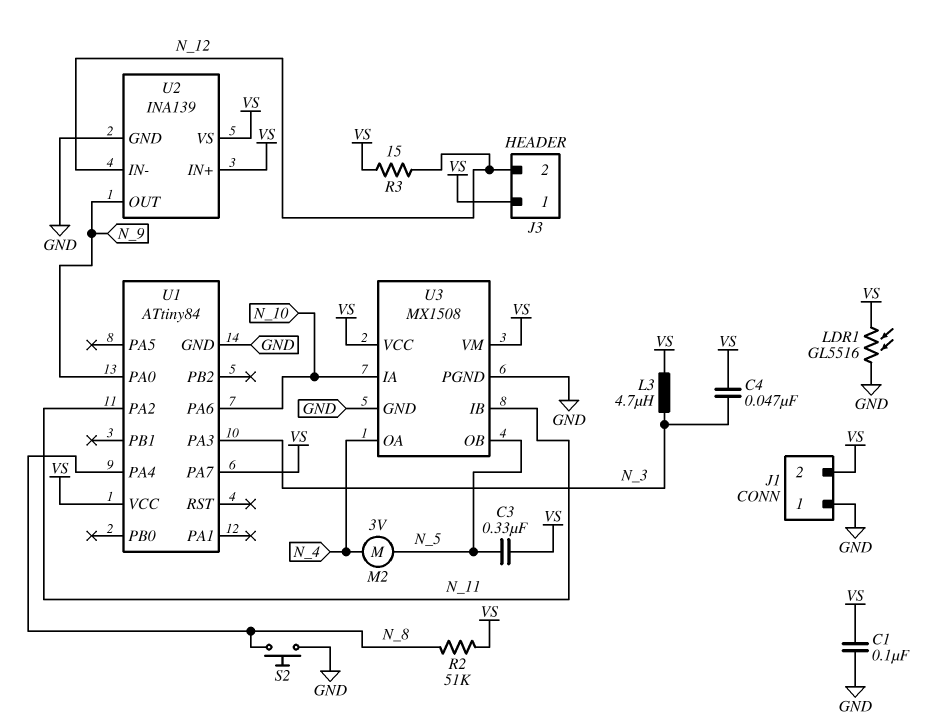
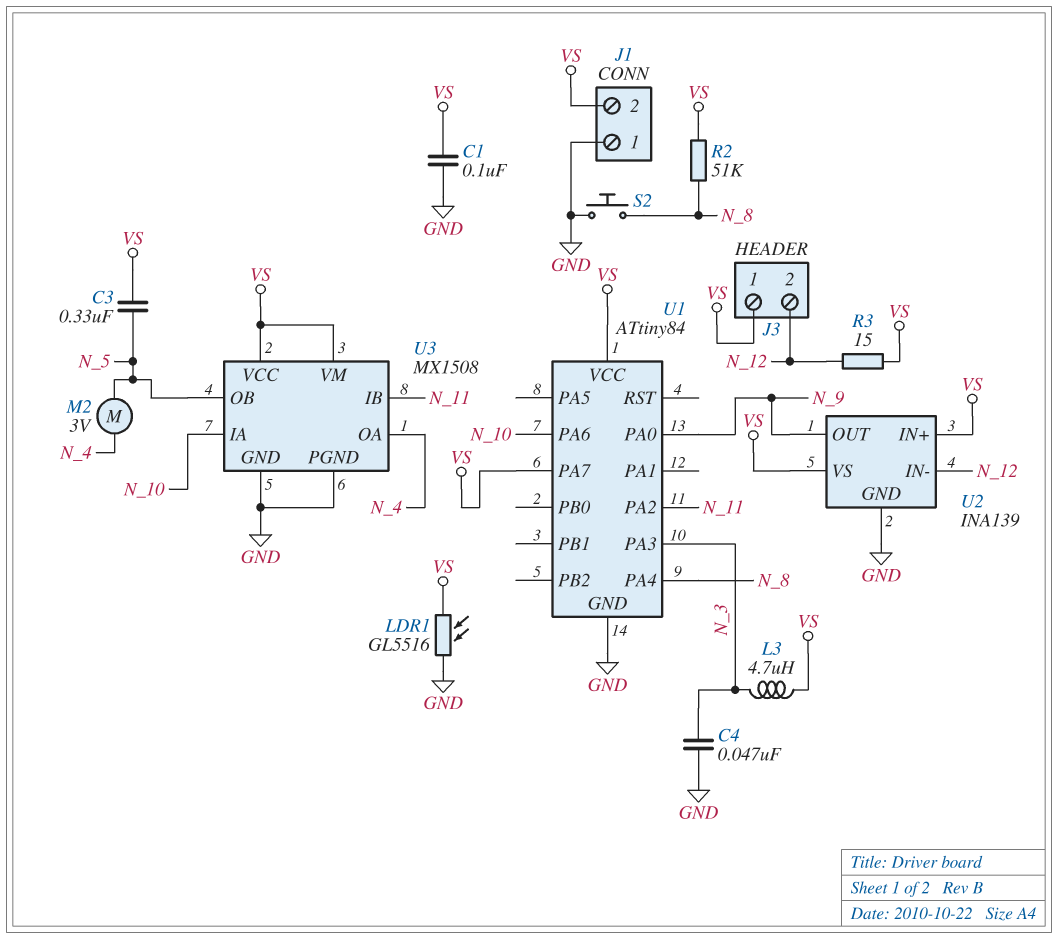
C4: 47nF (N_3, VS) -> 47nF (GND, N_3)

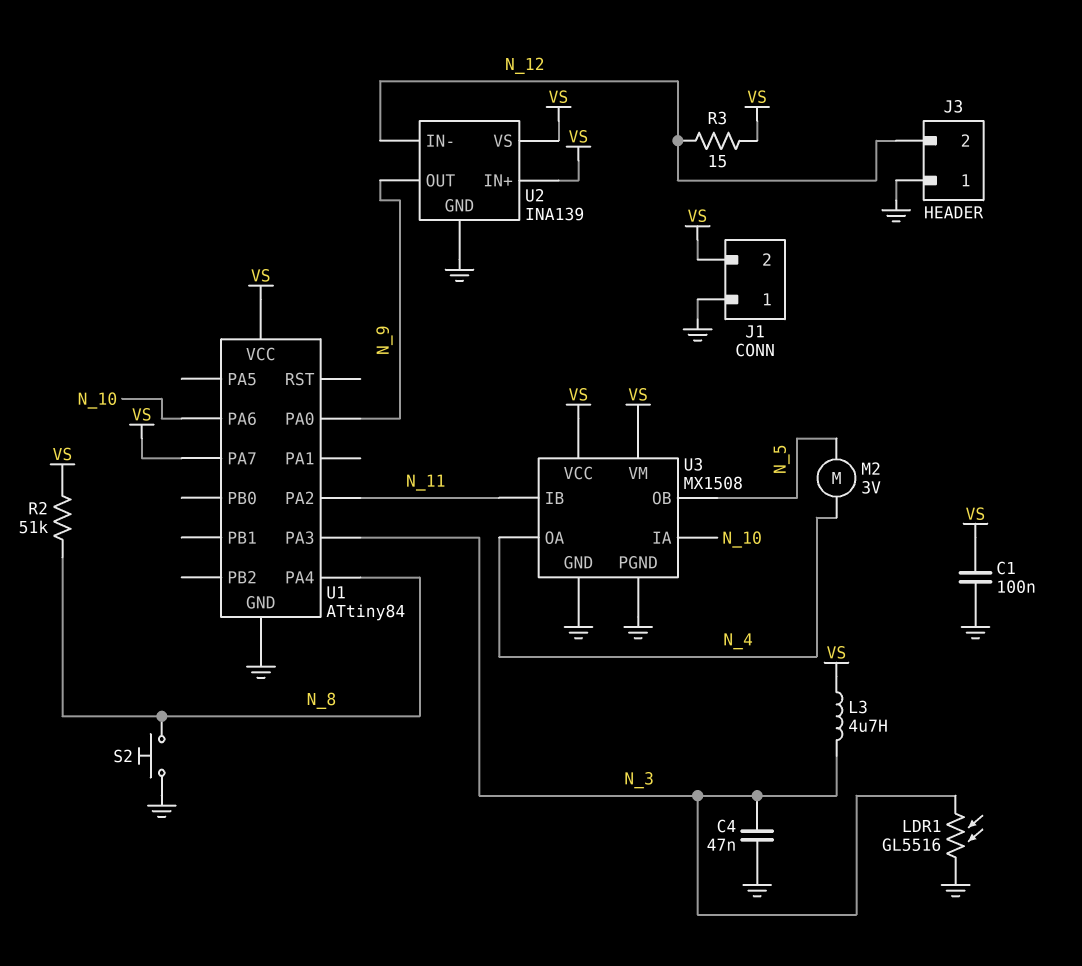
C3: 330nF (N_5, VS) -> none
J3 pin 1: VS -> GND
LDR1: GL5516 (GND, VS) -> GL5516 (GND, N_3)

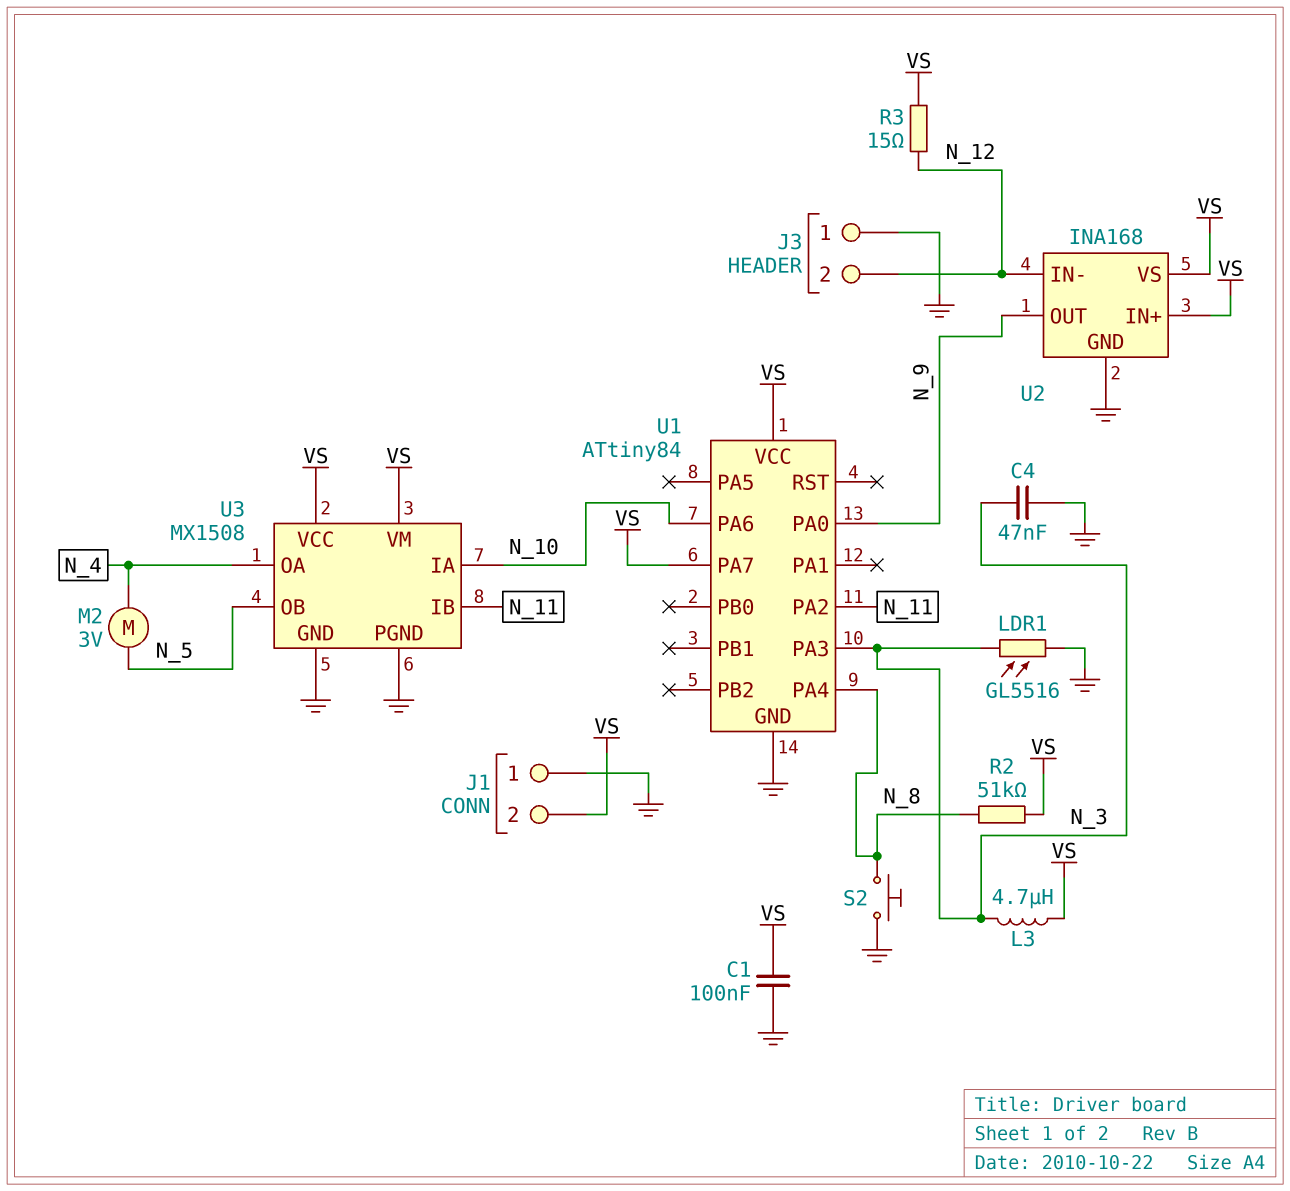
U2: INA139 -> INA168

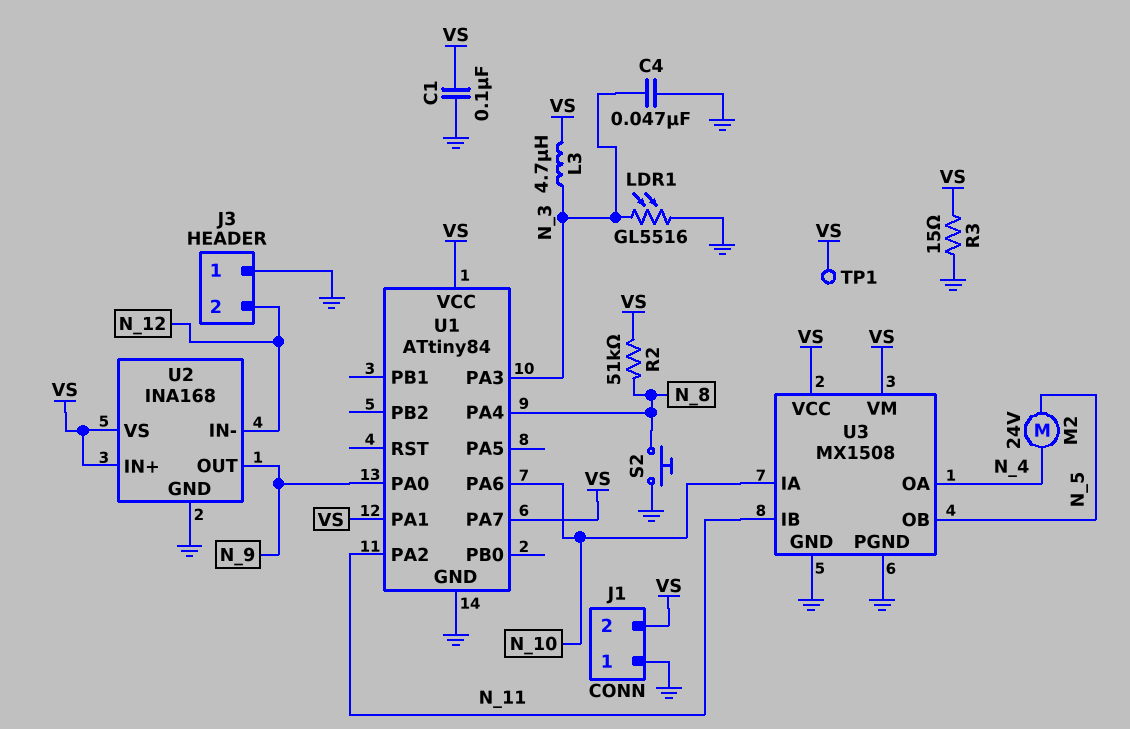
M2: motor 3V (N_4, N_5) -> motor 24V (N_4, N_5)
R3: 15 (N_12, VS) -> 15 (GND, VS)
TP1: none -> test point (VS)
U1 pin PA1: none -> VS

